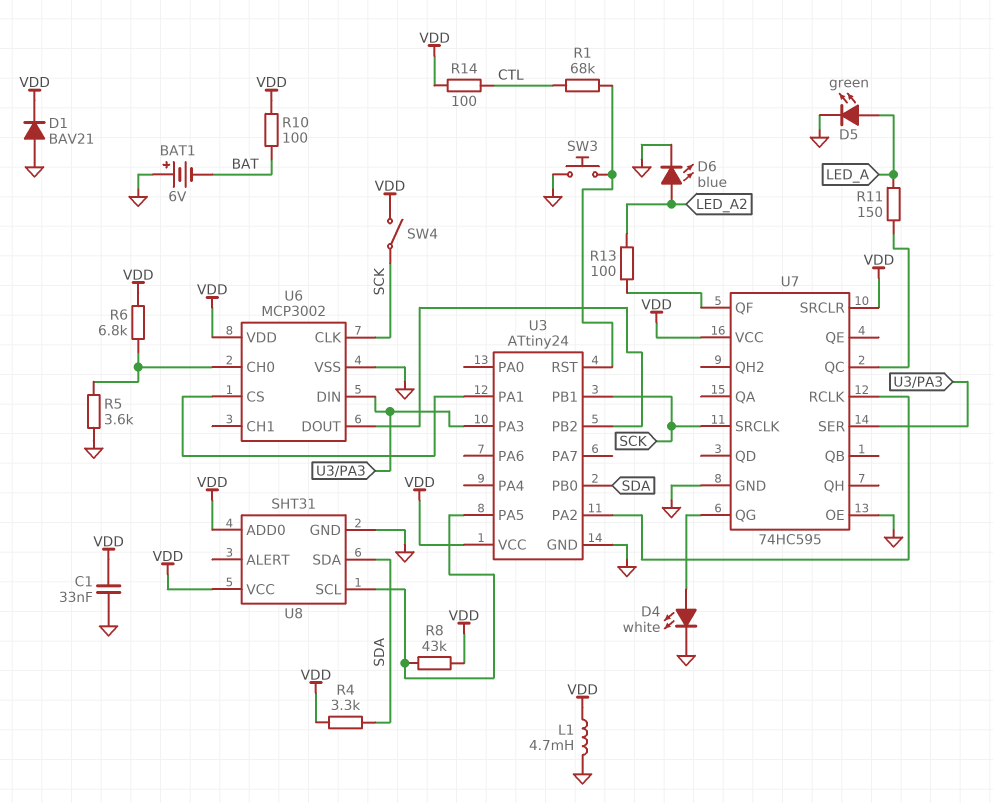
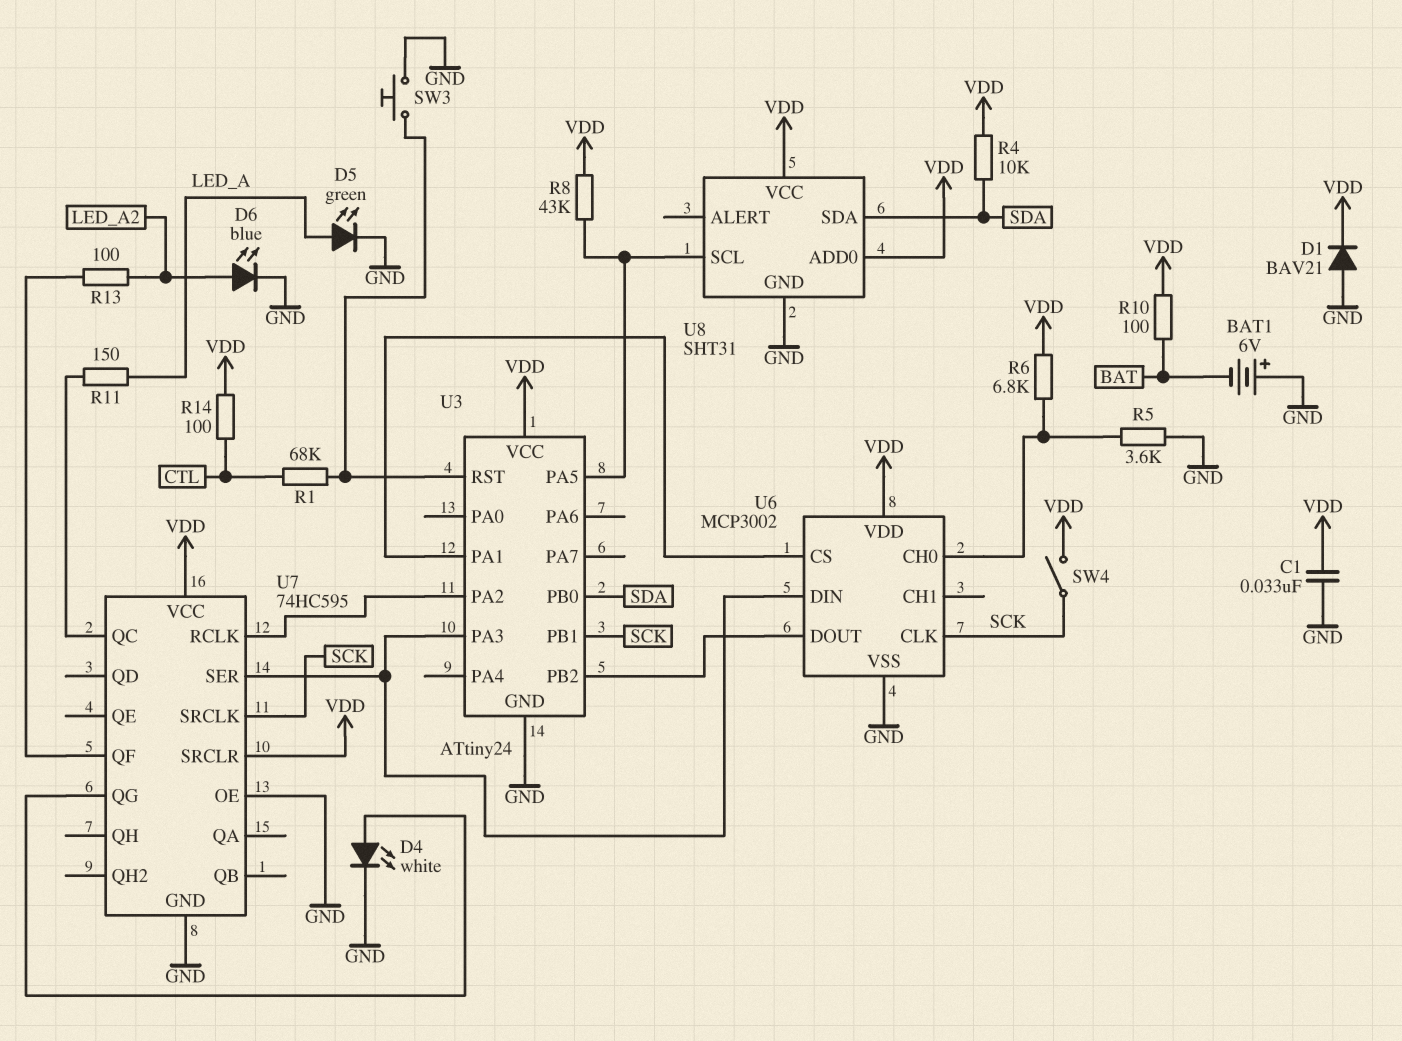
L1: 4.7mH (GND, VDD) -> none
R4: 3.3k (SDA, VDD) -> 10k (SDA, VDD)

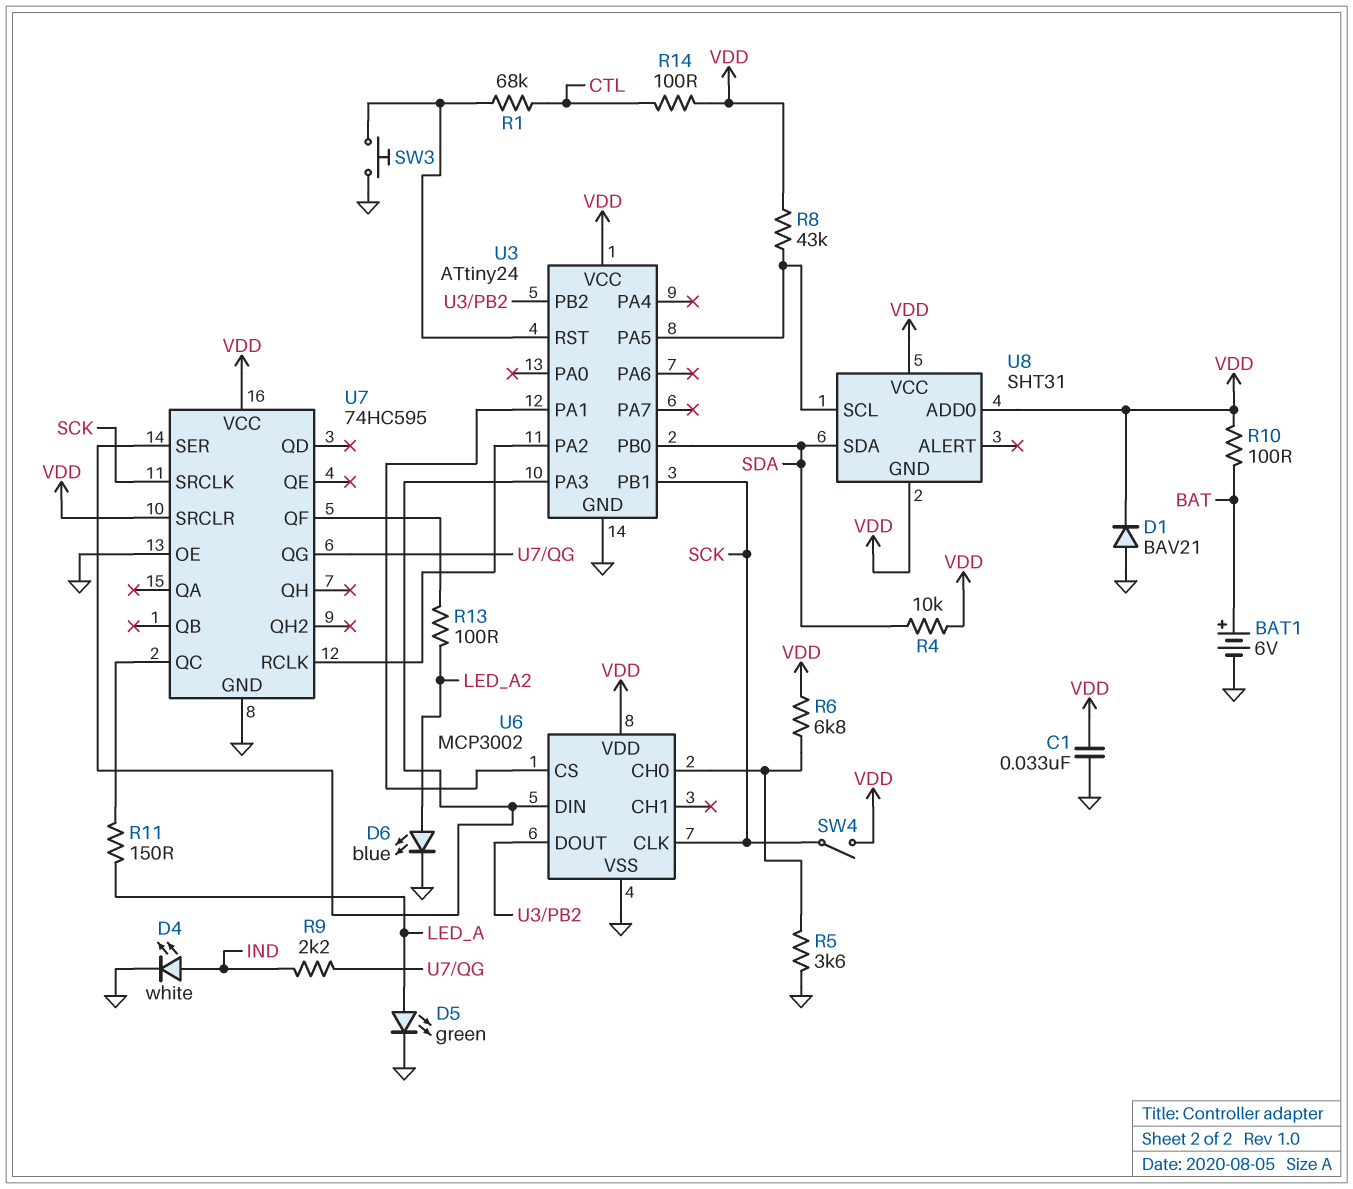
BAT1: 6V (plus GND, minus BAT) -> 6V (plus BAT, minus GND)
D4: LED white (A U7/QG, K GND) -> LED white (A IND, K GND)
R9: none -> 2.2k (IND, U7/QG)
U8 pin GND: GND -> VDD

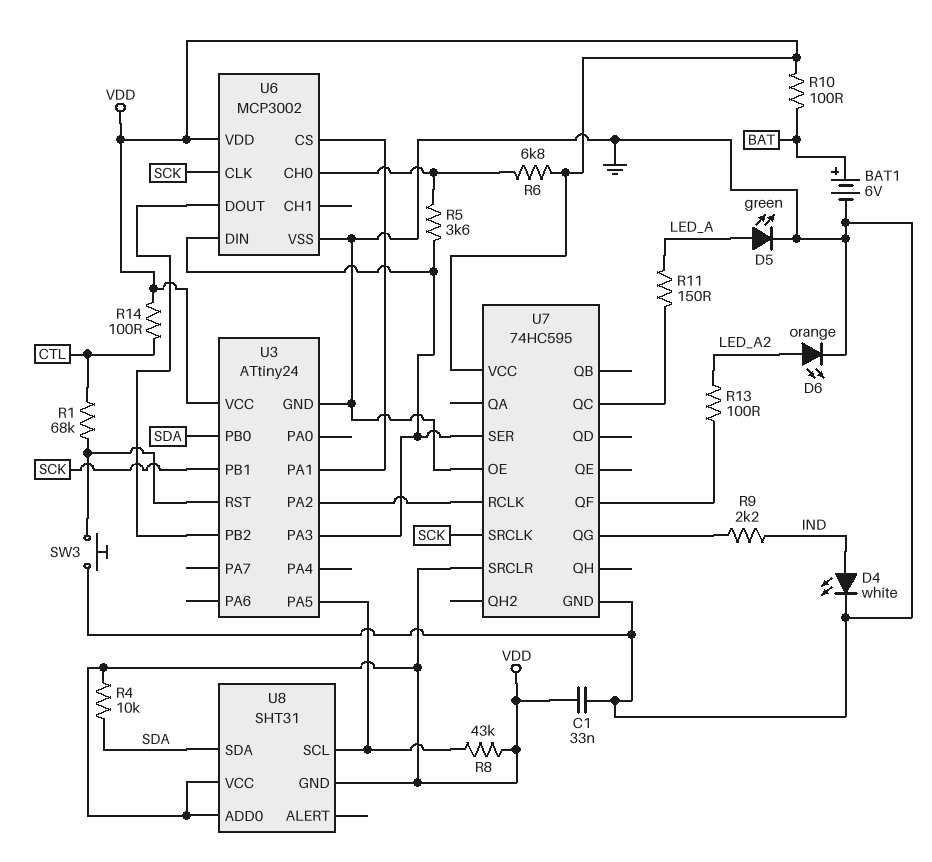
D1: diode BAV21 (A GND, K VDD) -> none
D6: LED blue (A LED_A2, K GND) -> LED orange (A LED_A2, K GND)
R5: 3.6k (GND, U6/CH0) -> 3.6k (U3/PA3, U6/CH0)
SW4: switch (SCK, VDD) -> none

